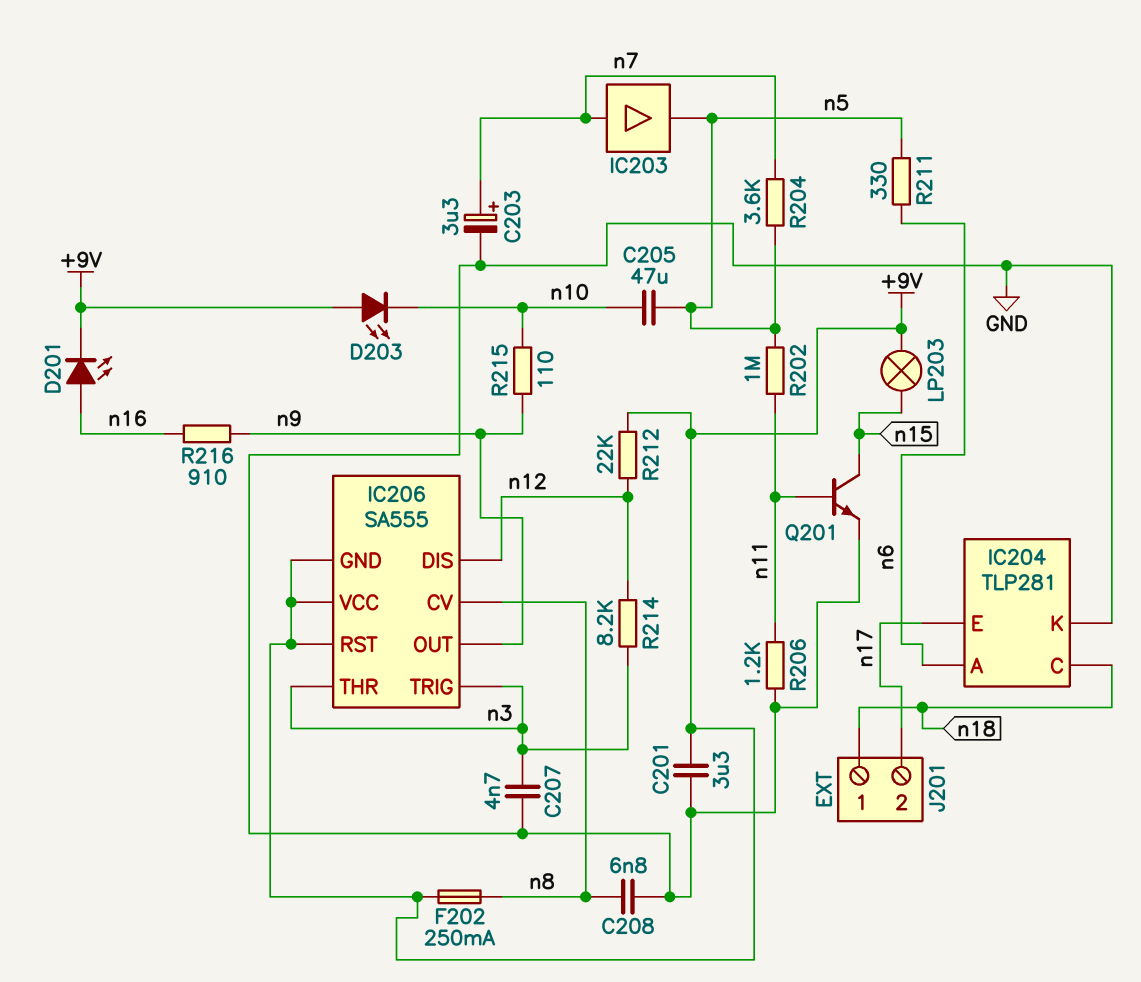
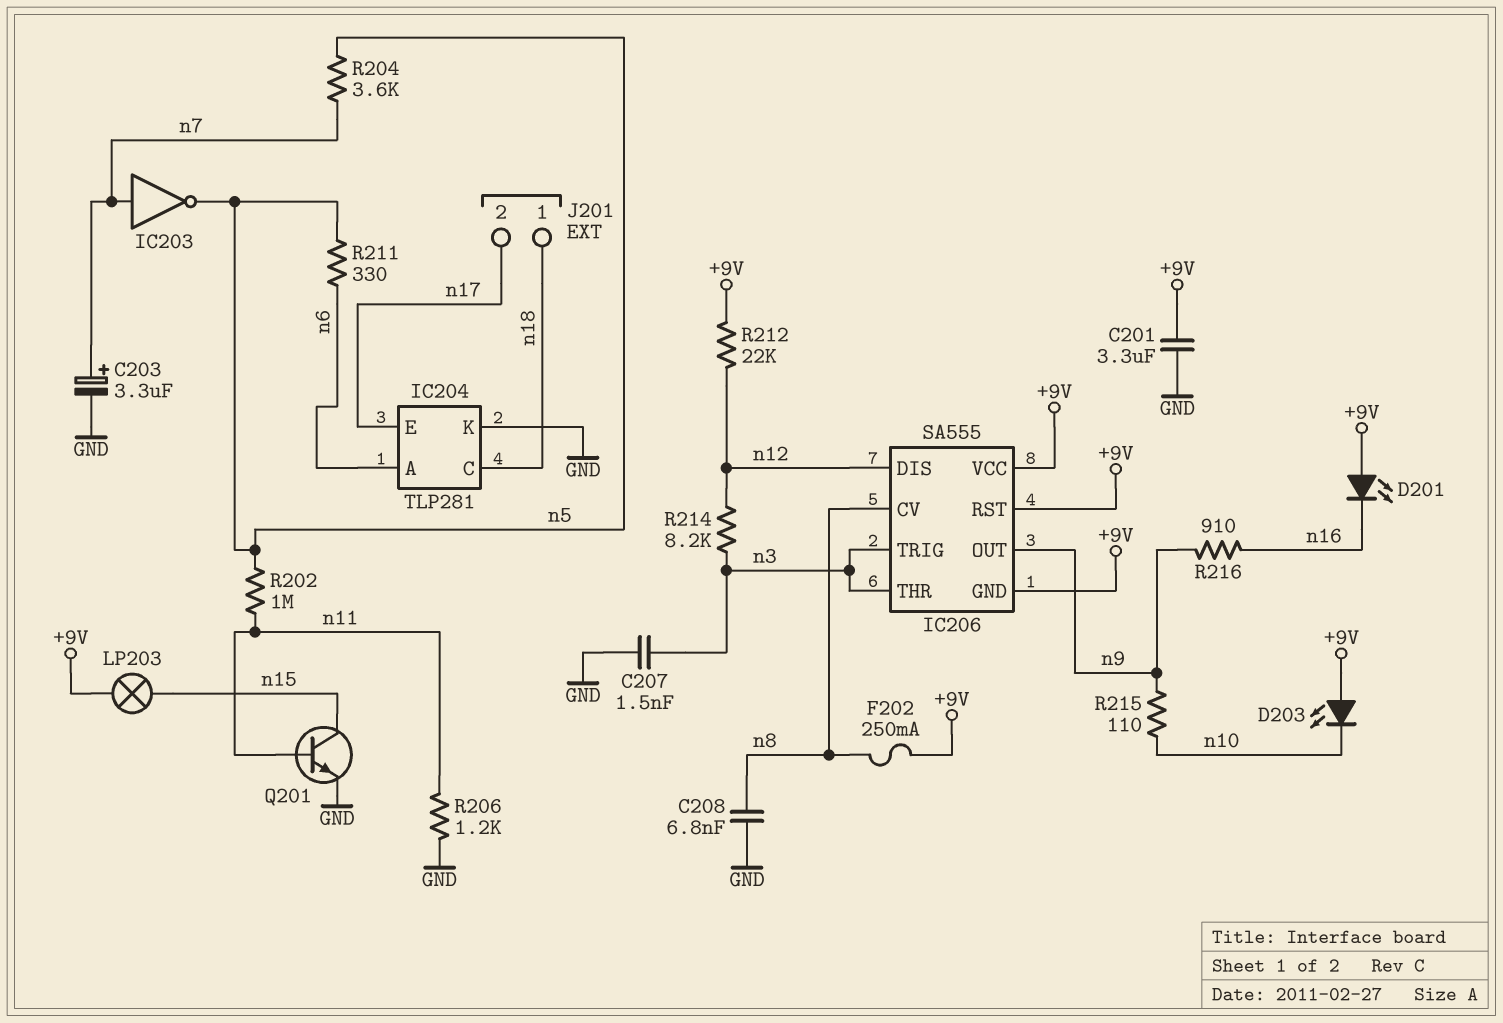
C205: 47uF (n5, n10) -> none
C207: 4.7nF (GND, n3) -> 1.5nF (GND, n3)
D201: LED (A n16, K +9V) -> LED (A +9V, K n16)
IC203: buffer (in n7, out n5) -> NOT (in n7, out n5)

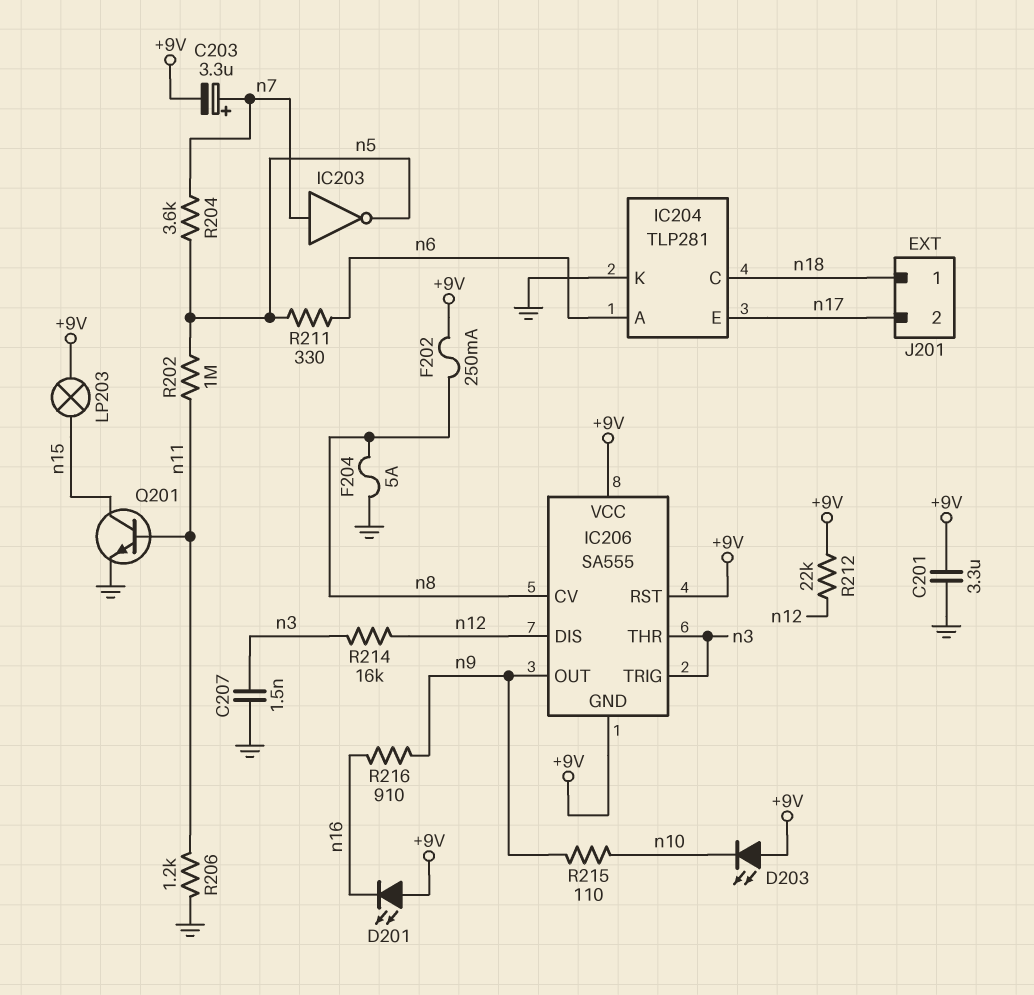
C203: 3.3uF (plus n7, minus GND) -> 3.3uF (plus n7, minus +9V)
C208: 6.8nF (GND, n8) -> none
F204: none -> 5A (GND, n8)
R214: 8.2k (n3, n12) -> 16k (n3, n12)

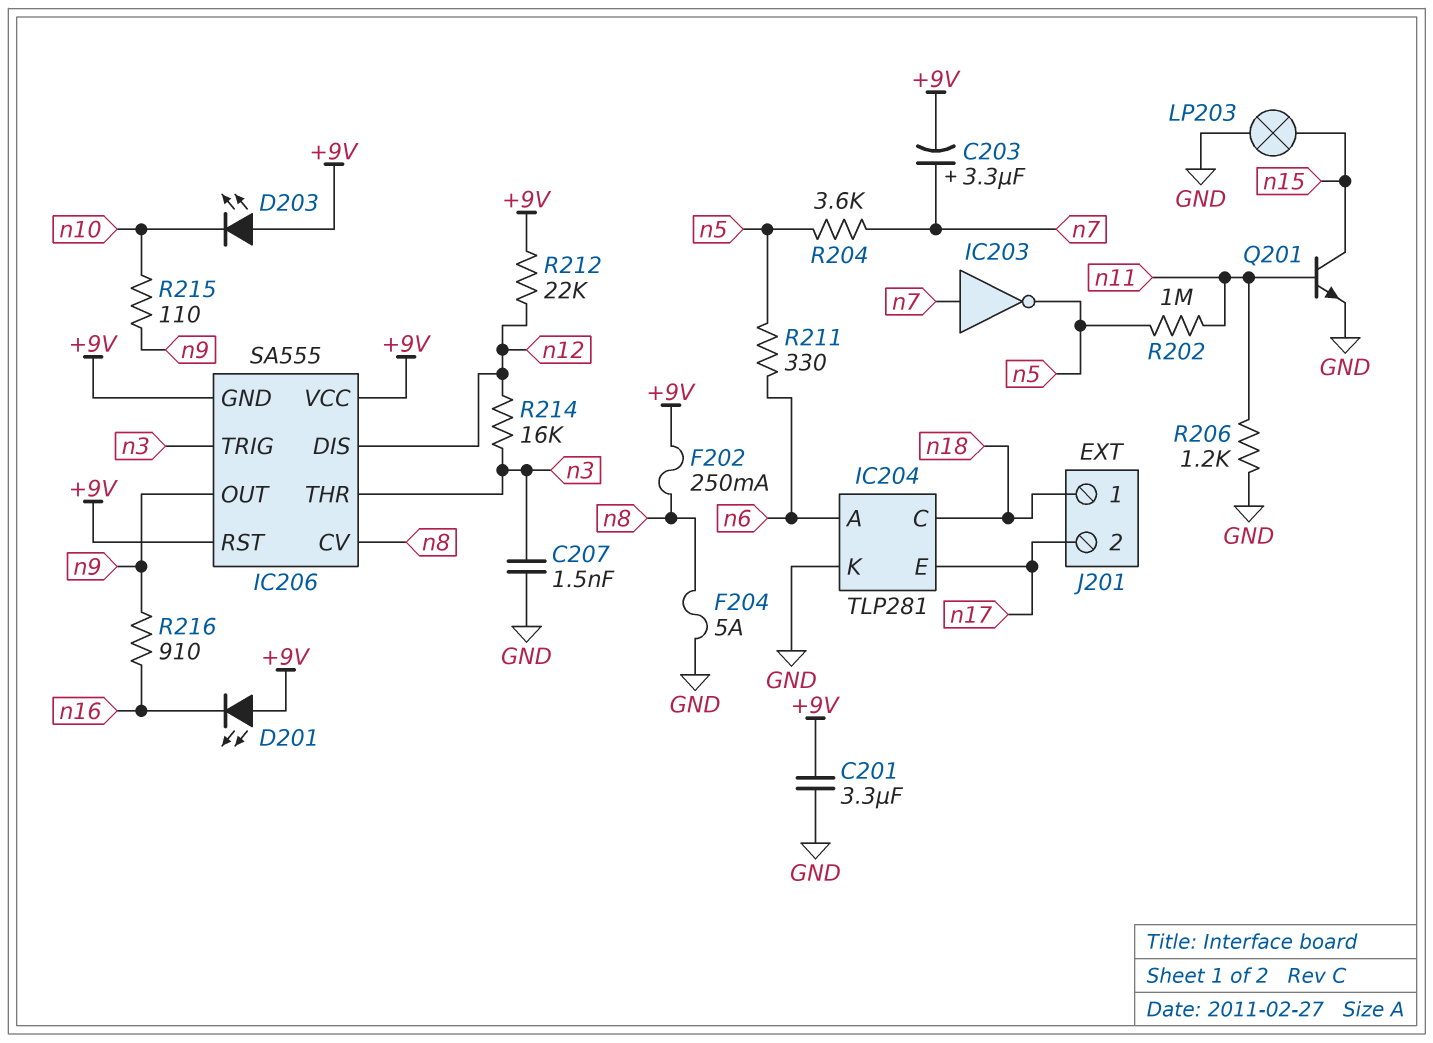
LP203: lamp (+9V, n15) -> lamp (GND, n15)

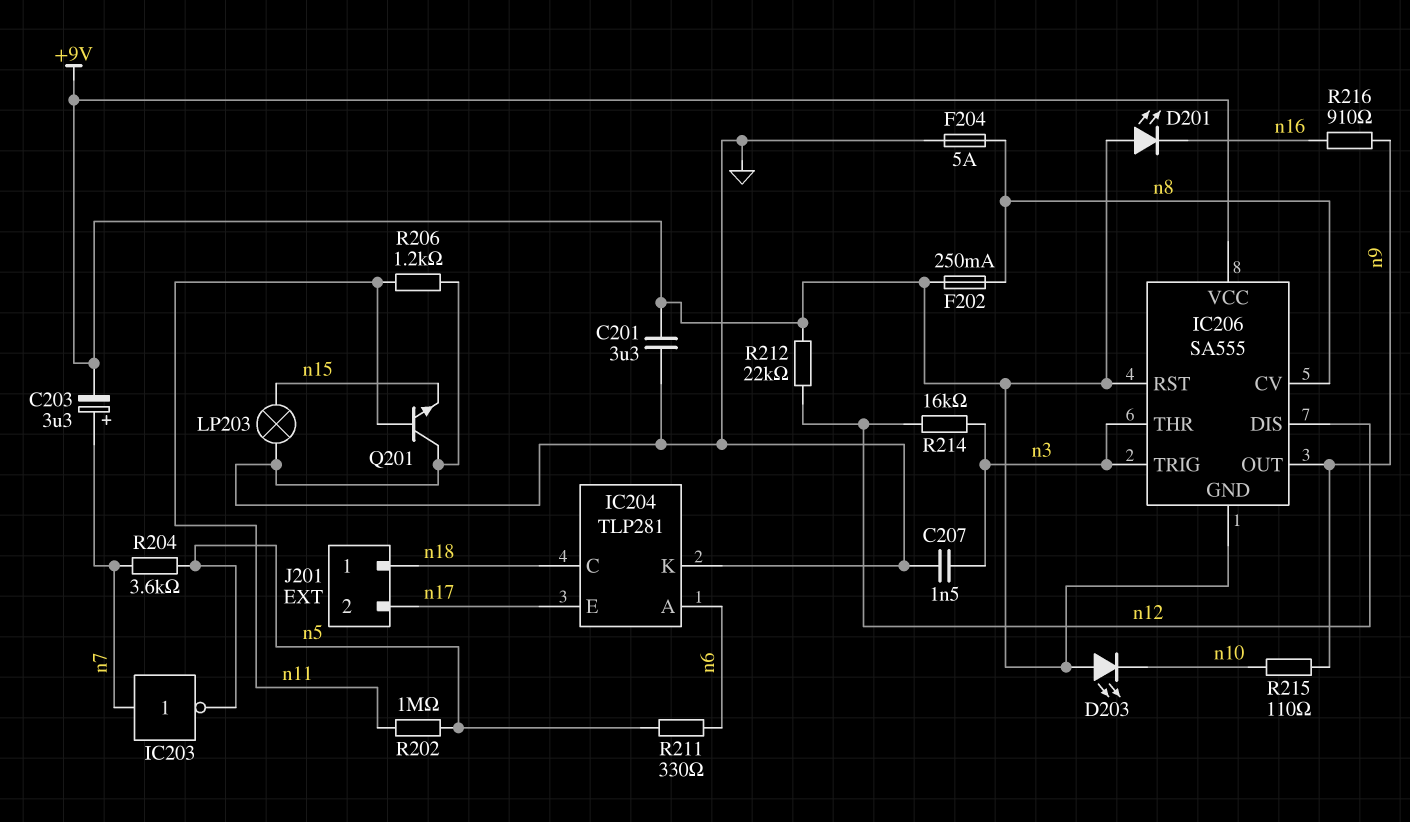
Q201: NPN (B n11, C n15, E GND) -> NPN (B n11, C GND, E n15)

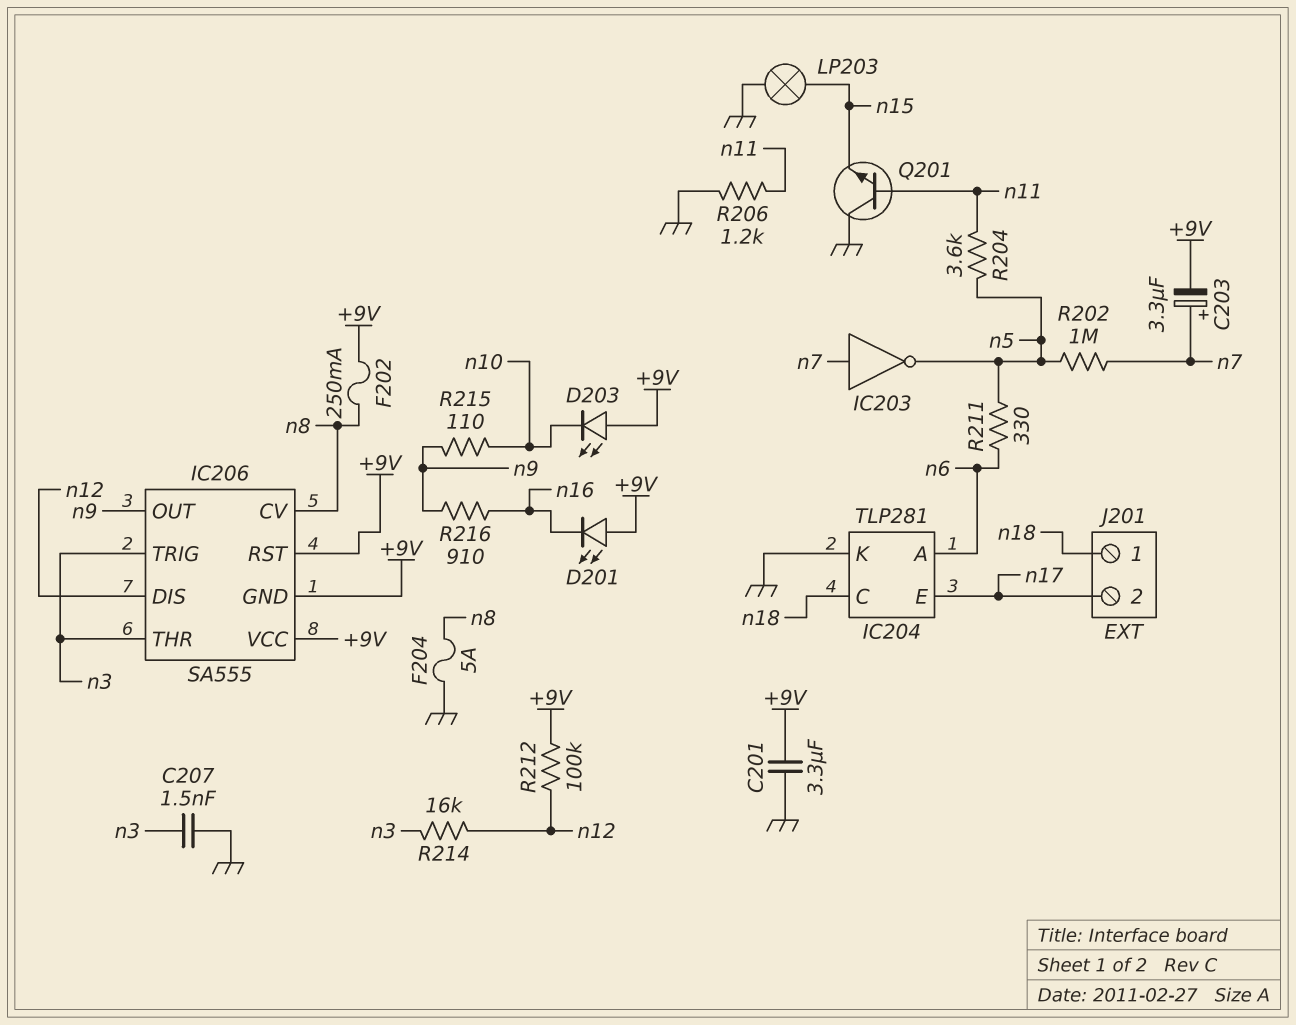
R202: 1M (n5, n11) -> 1M (n5, n7)
R204: 3.6k (n5, n7) -> 3.6k (n5, n11)
R212: 22k (+9V, n12) -> 100k (+9V, n12)

